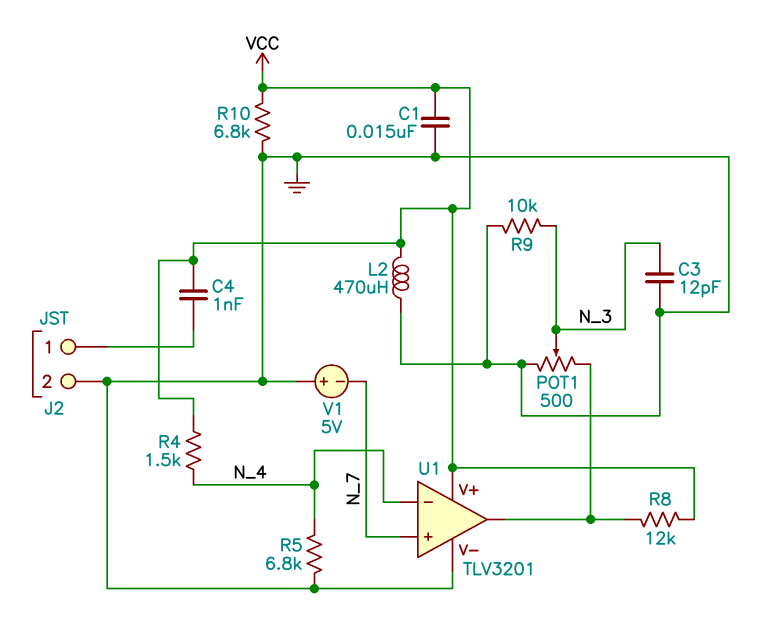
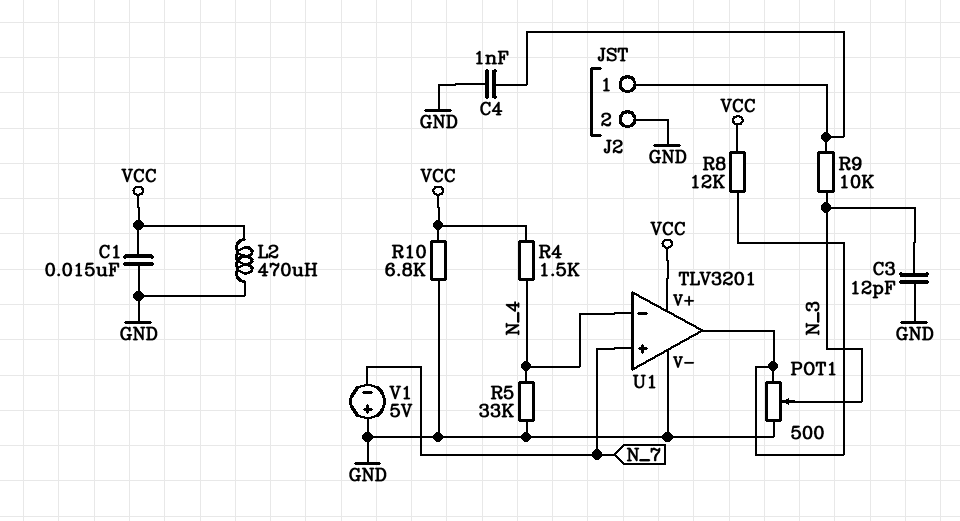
C4: 1nF (J2/1, VCC) -> 1nF (GND, J2/1)
R5: 6.8k (GND, N_4) -> 33k (GND, N_4)
R9: 10k (GND, N_3) -> 10k (J2/1, N_3)

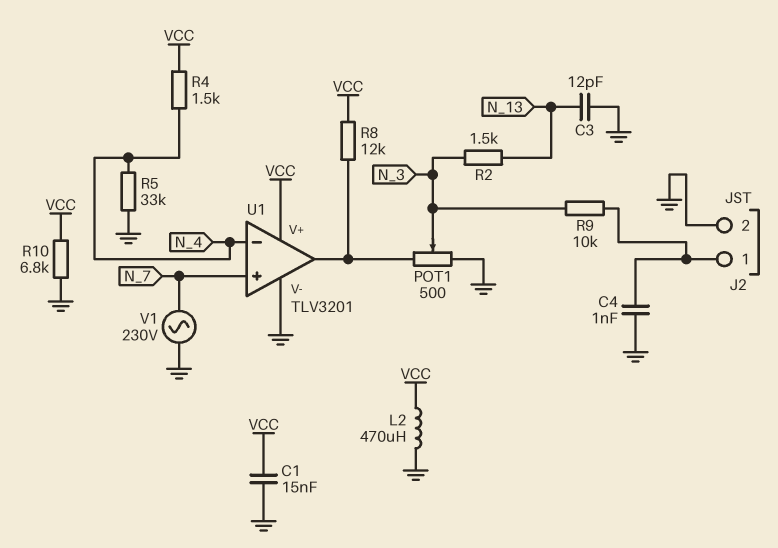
C3: 12pF (GND, N_3) -> 12pF (GND, N_13)
R2: none -> 1.5k (N_3, N_13)
V1: 5V (plus GND, minus N_7) -> AC 230V (GND, N_7)

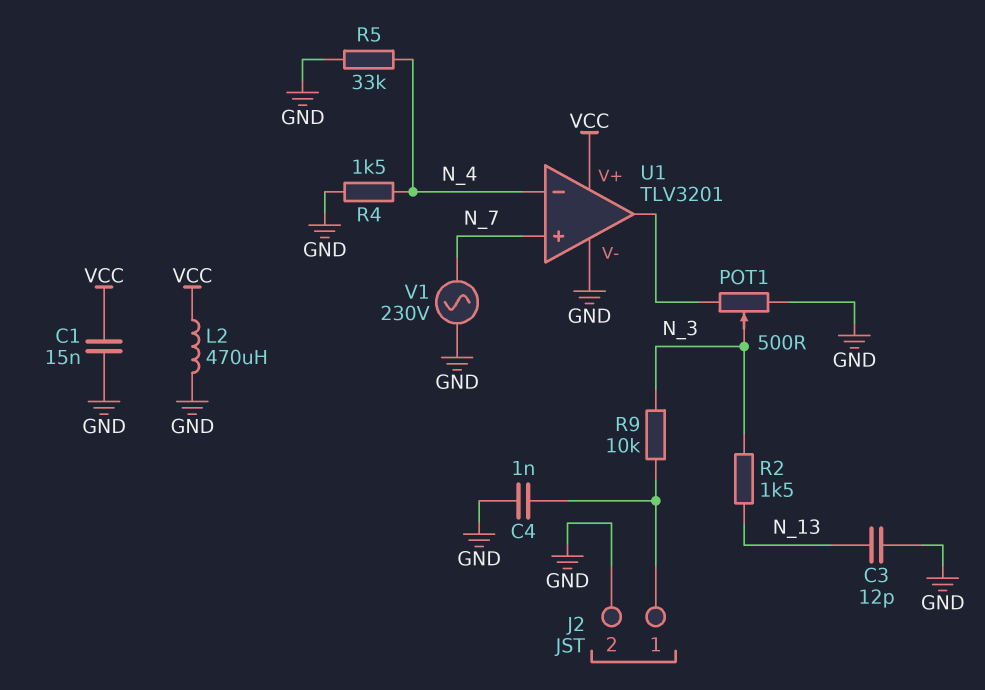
R4: 1.5k (N_4, VCC) -> 1.5k (GND, N_4)
R8: 12k (U1/out, VCC) -> none
R10: 6.8k (GND, VCC) -> none

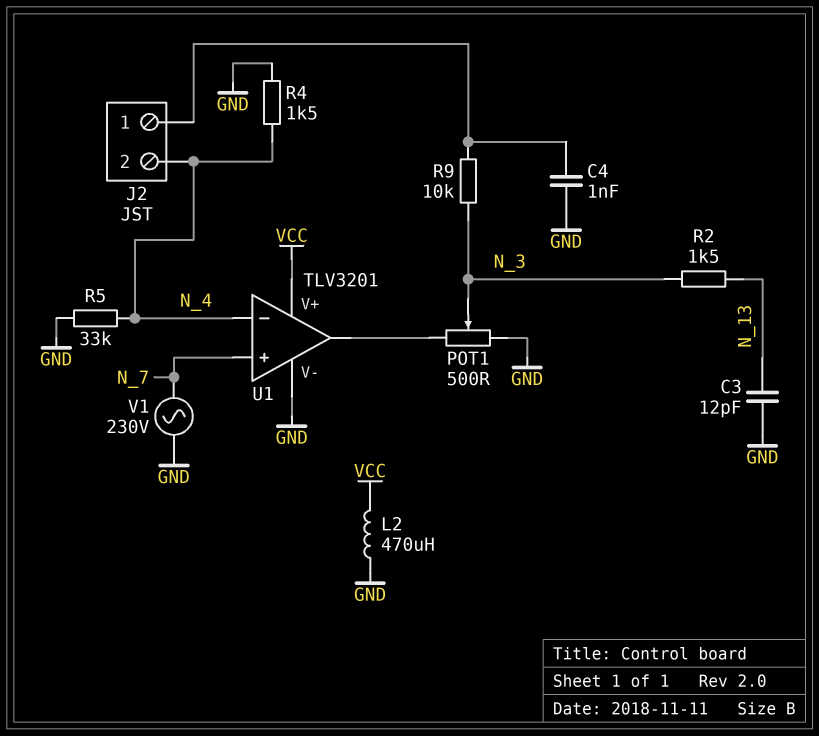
C1: 15nF (GND, VCC) -> none
J2 pin 2: GND -> N_4

